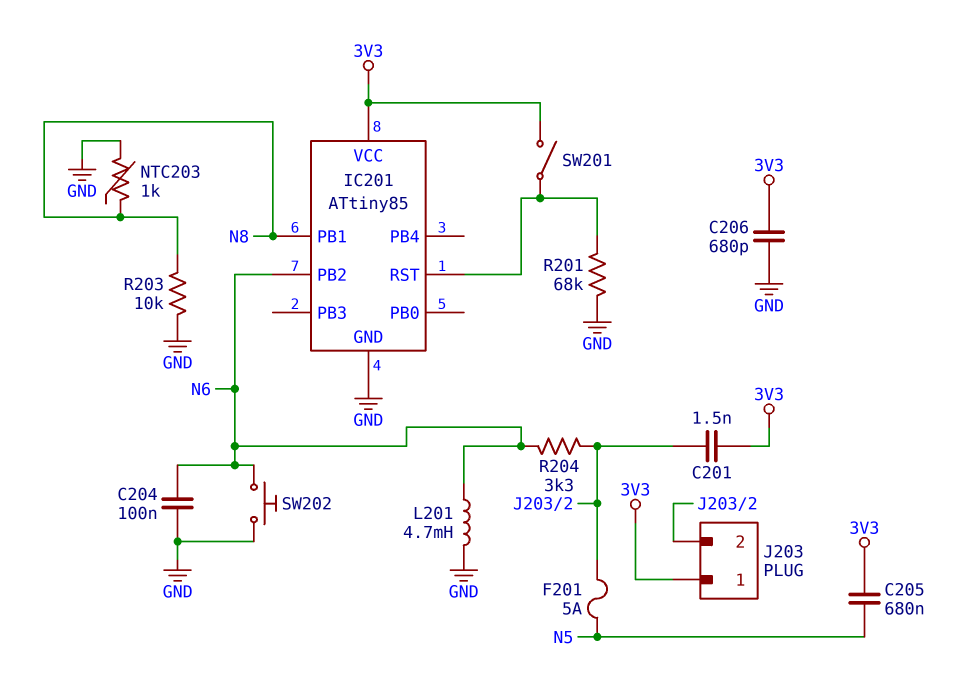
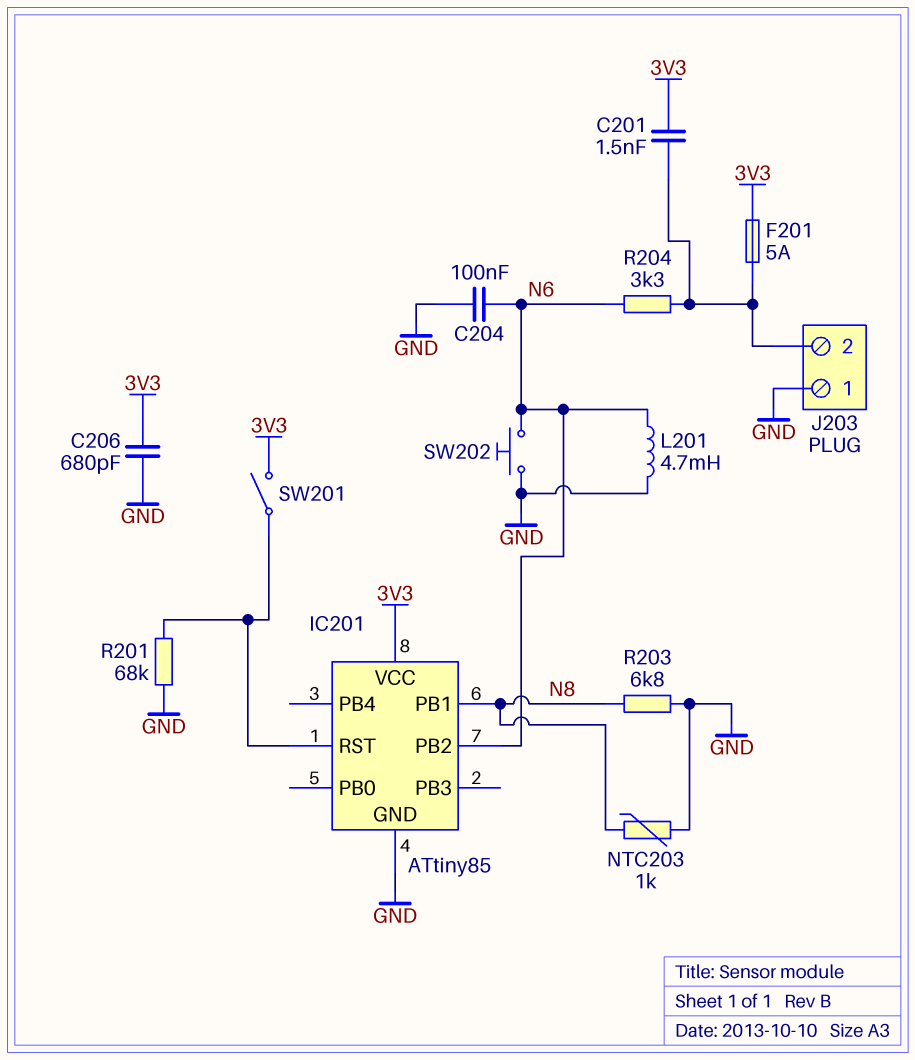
C205: 680nF (3V3, N5) -> none
F201: 5A (J203/2, N5) -> 5A (3V3, J203/2)
J203 pin 1: 3V3 -> GND
R203: 10k (GND, N8) -> 6.8k (GND, N8)

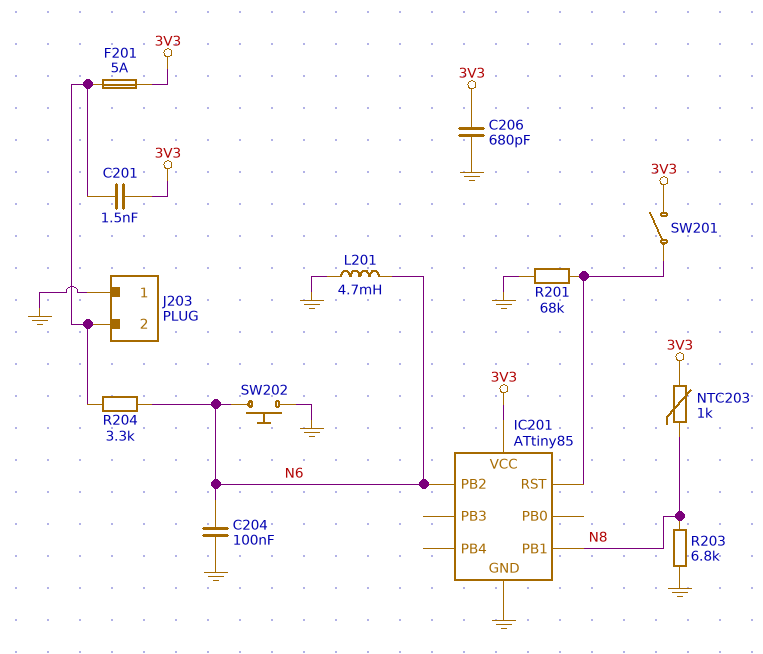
NTC203: 1k (GND, N8) -> 1k (3V3, N8)

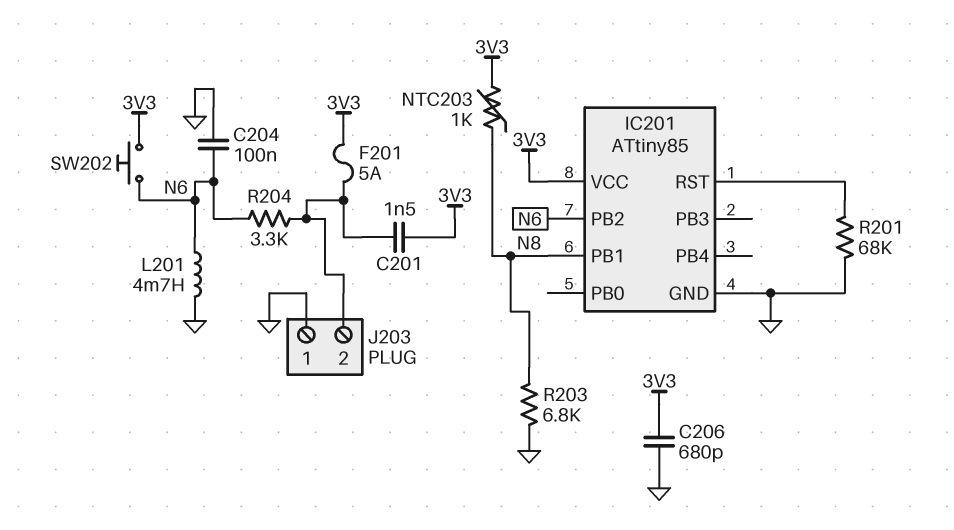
SW201: switch (3V3, IC201/RST) -> none
SW202: button (GND, N6) -> button (3V3, N6)

